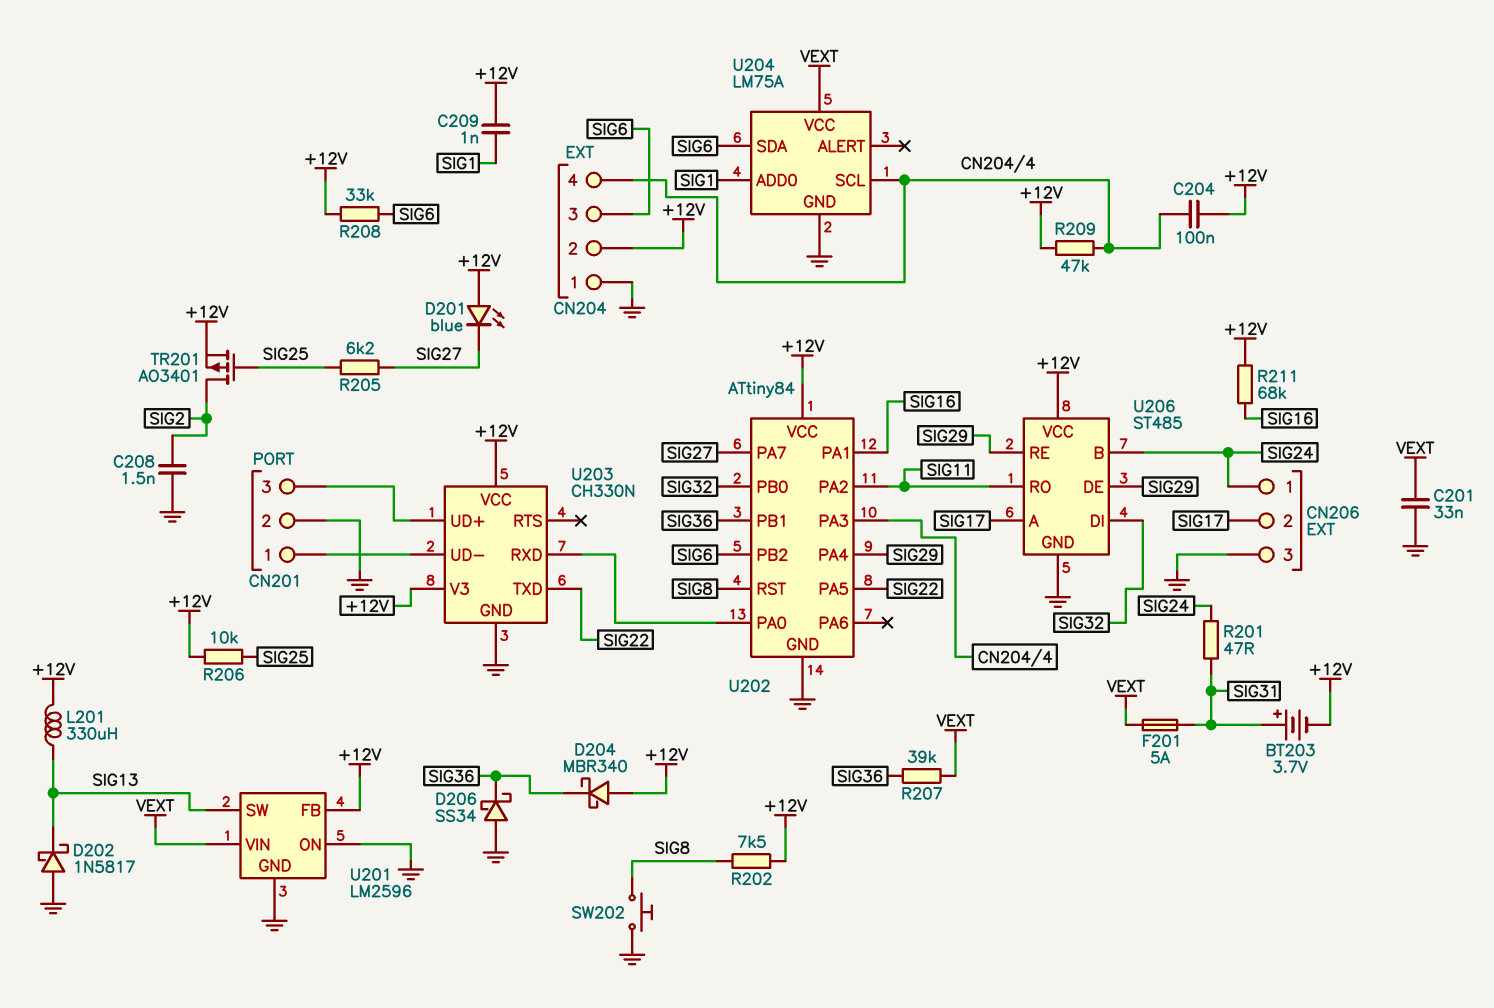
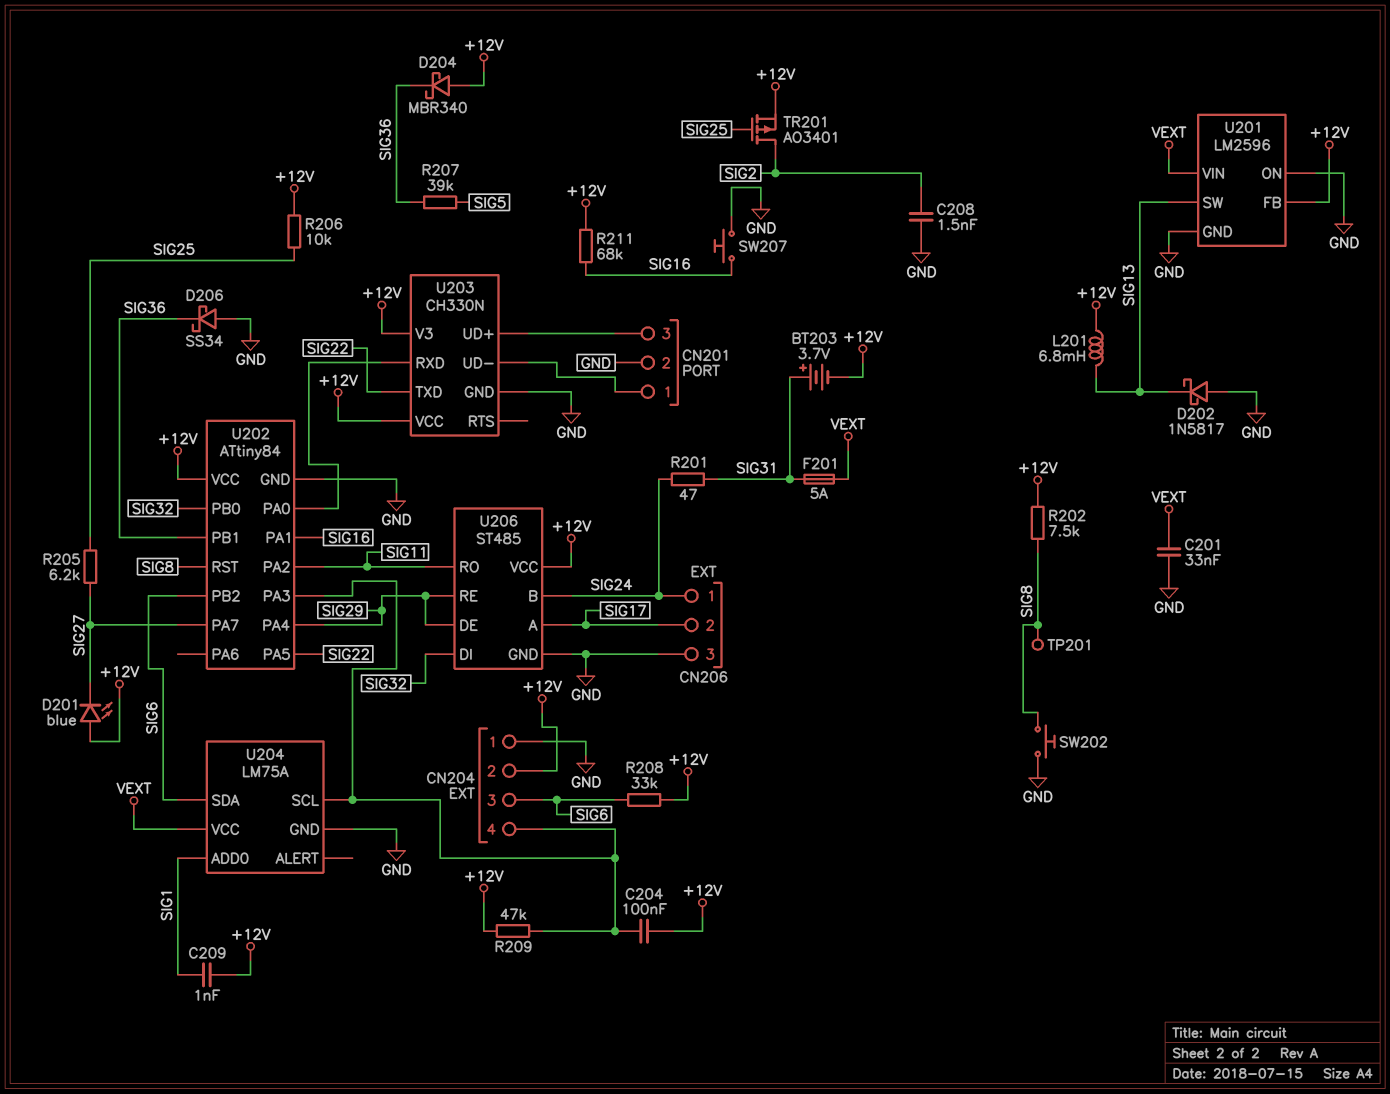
L201: 330uH (+12V, SIG13) -> 6.8mH (+12V, SIG13)
R207: 39k (SIG36, VEXT) -> 39k (SIG5, SIG36)
SW207: none -> button (GND, SIG16)
TP201: none -> test point (SIG8)

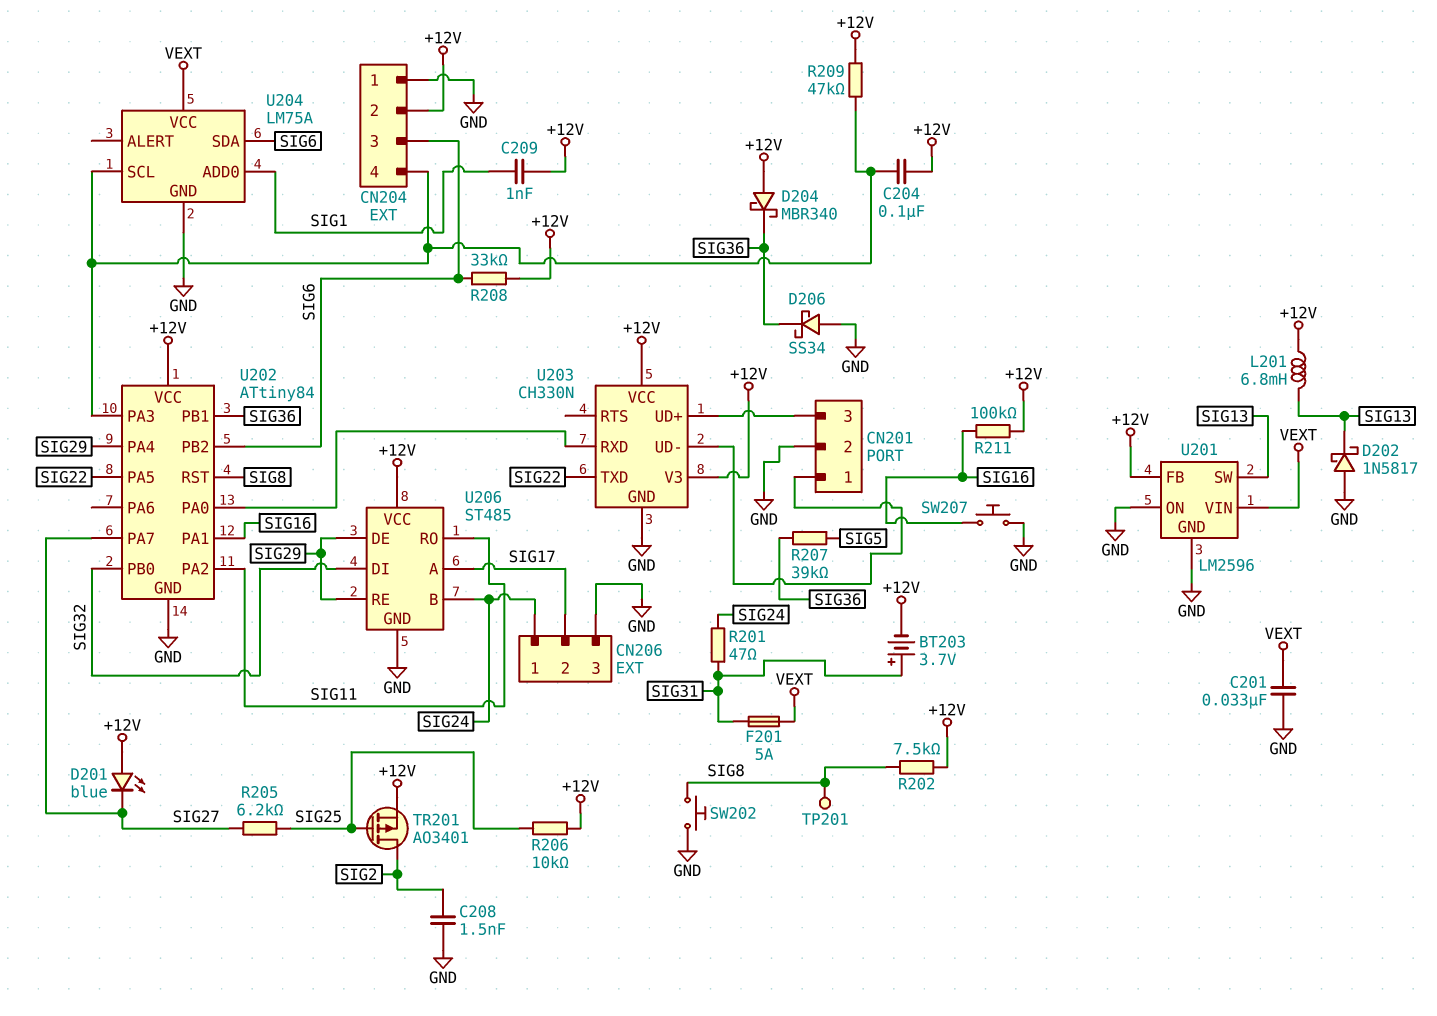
R211: 68k (+12V, SIG16) -> 100k (+12V, SIG16)

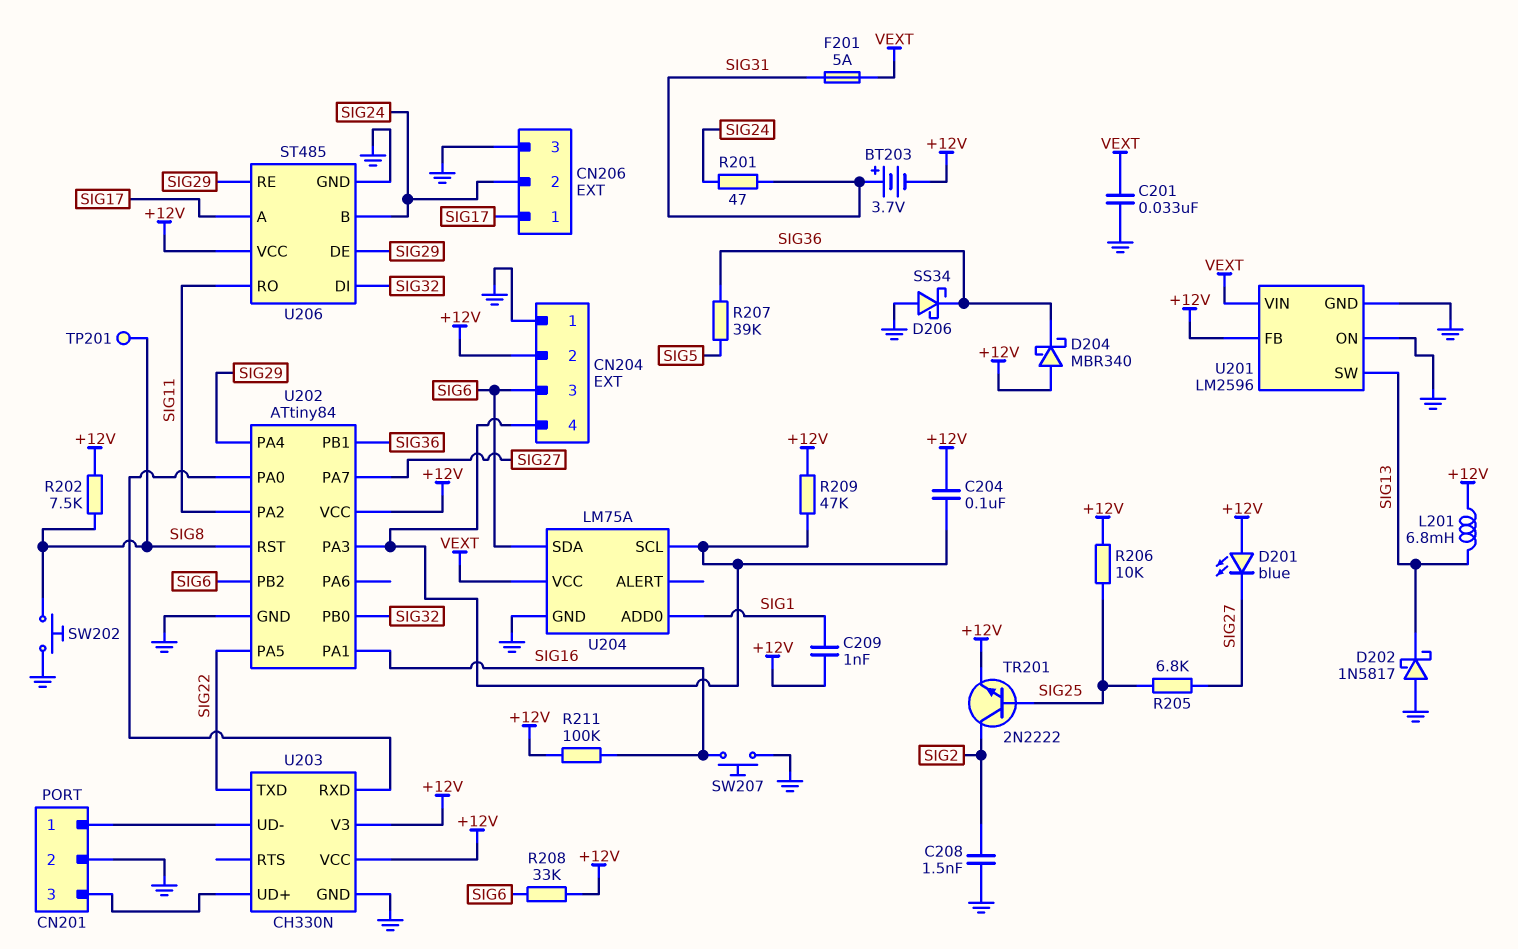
CN206 pin 1: SIG24 -> SIG17
CN206 pin 2: SIG17 -> SIG24
R205: 6.2k (SIG25, SIG27) -> 6.8k (SIG25, SIG27)
TR201: PMOS AO3401 (G SIG25, D SIG2, S +12V) -> NPN 2N2222 (B SIG25, C SIG2, E +12V)

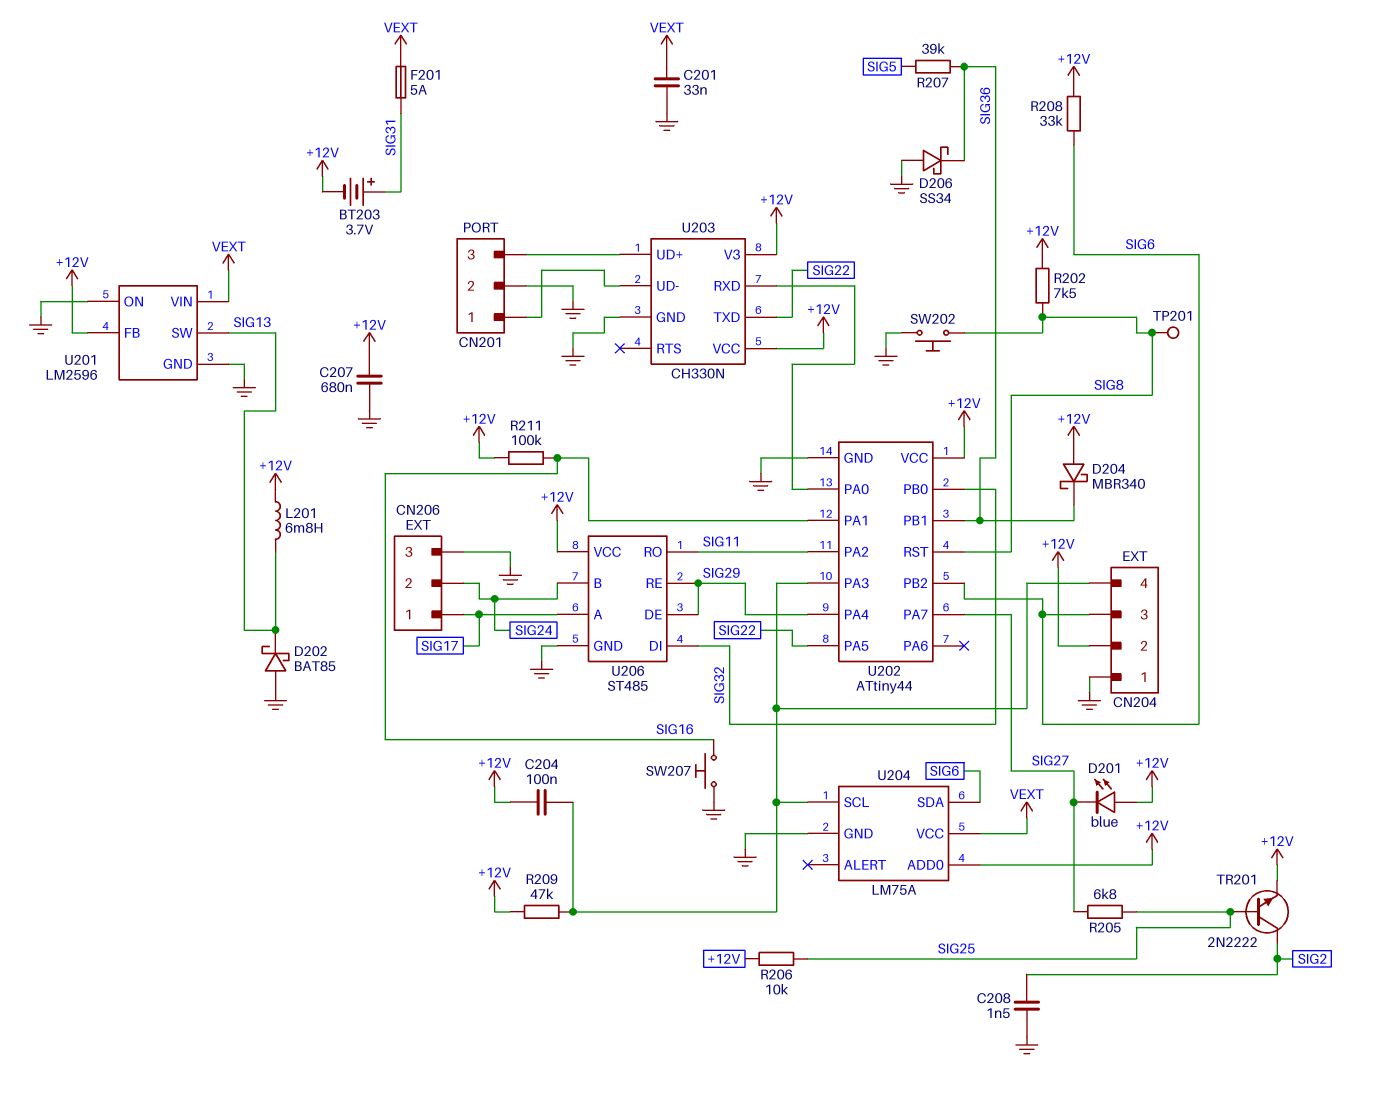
C207: none -> 680nF (+12V, GND)
C209: 1nF (+12V, SIG1) -> none
D202: schottky 1N5817 (A GND, K SIG13) -> schottky BAT85 (A GND, K SIG13)
R201: 47 (SIG24, SIG31) -> none
U202: ATtiny84 -> ATtiny44
U204 pin ADD0: SIG1 -> +12V

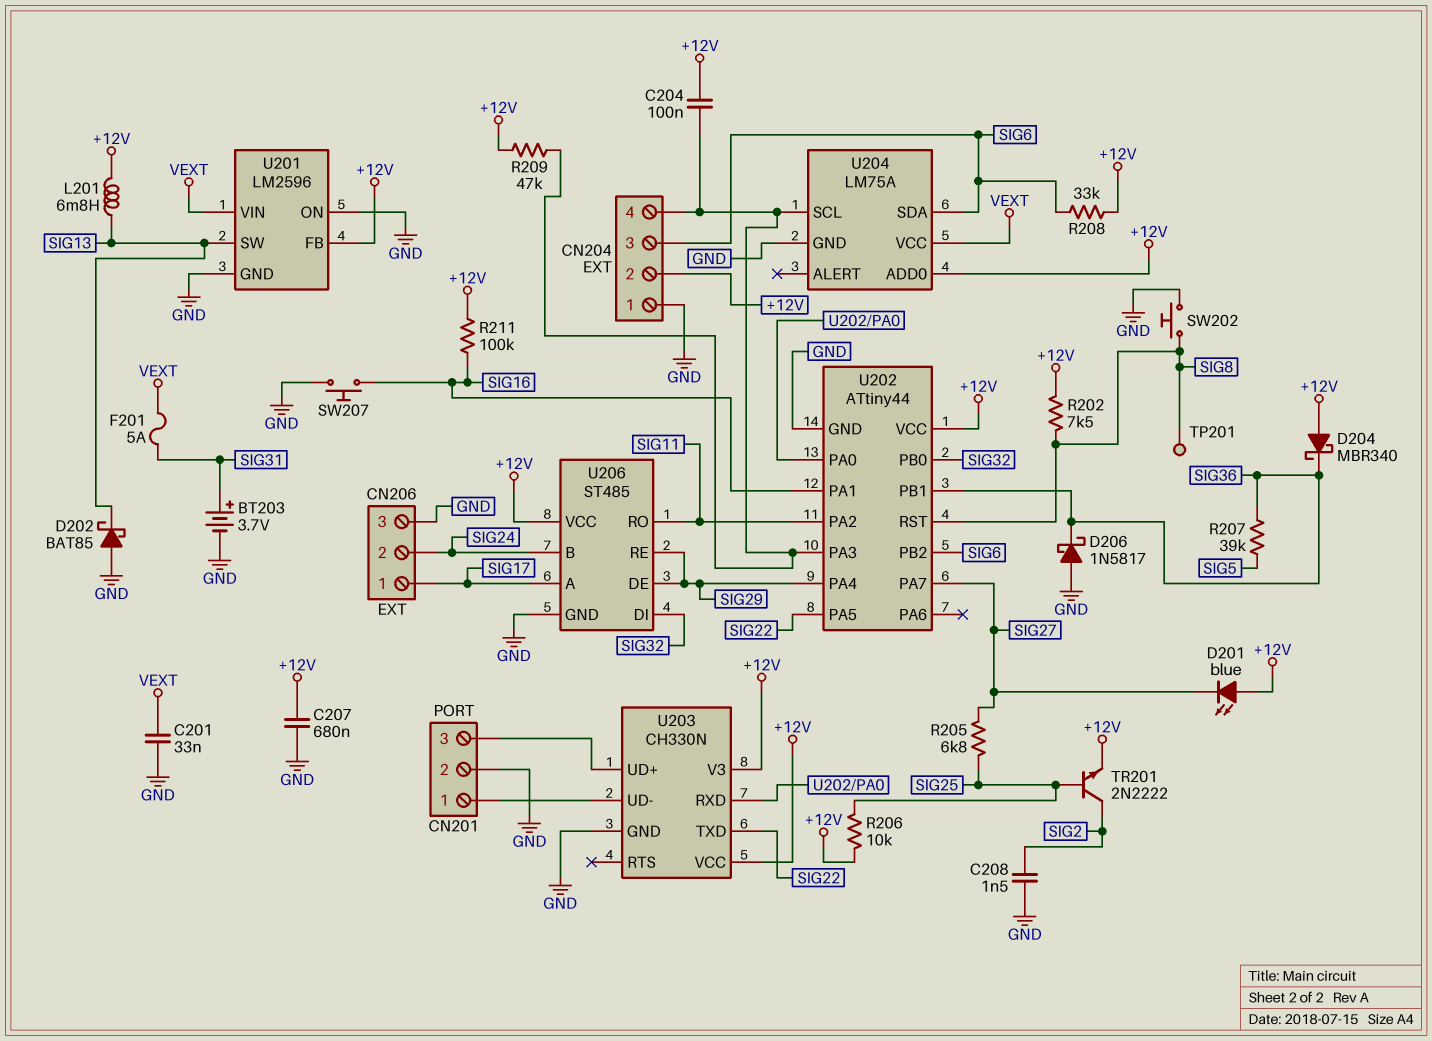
BT203: 3.7V (plus SIG31, minus +12V) -> 3.7V (plus SIG31, minus GND)
D206: schottky SS34 (A GND, K SIG36) -> schottky 1N5817 (A GND, K SIG36)

